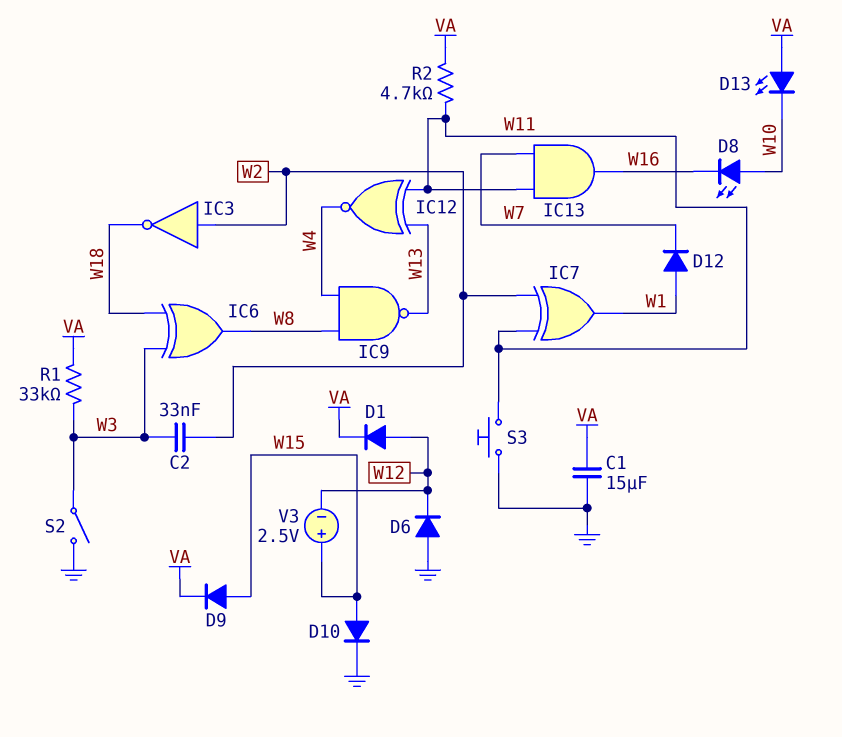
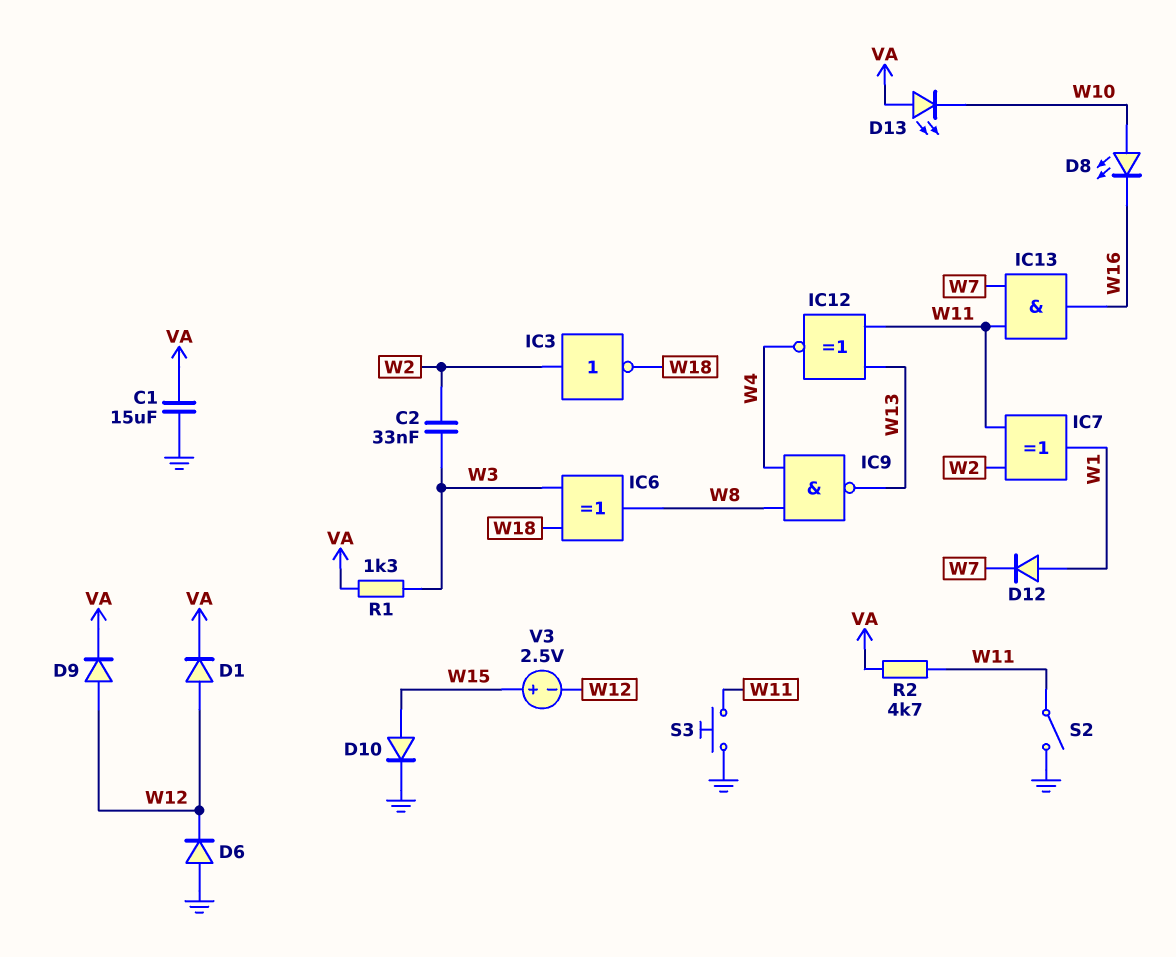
D9: diode (A W15, K VA) -> diode (A W12, K VA)
R1: 33k (VA, W3) -> 1.3k (VA, W3)
S2: switch (GND, W3) -> switch (GND, W11)

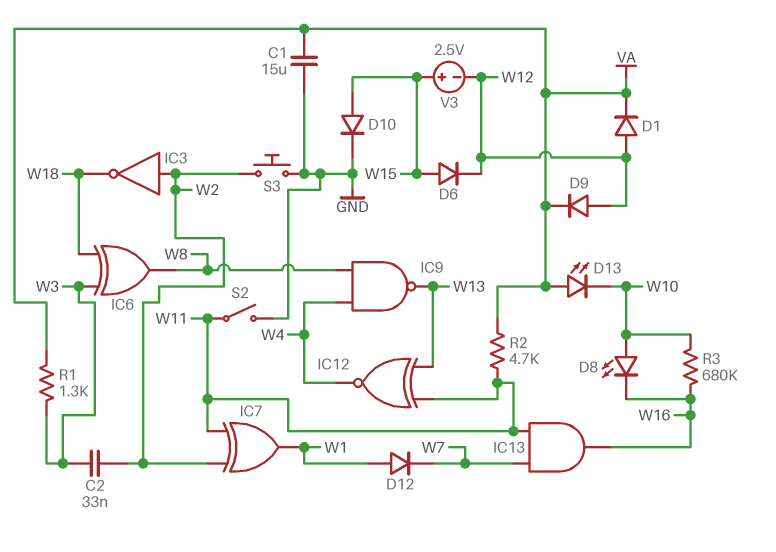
D6: diode (A GND, K W12) -> diode (A W15, K W12)
R3: none -> 680k (W10, W16)
S3: button (GND, W11) -> button (GND, W2)

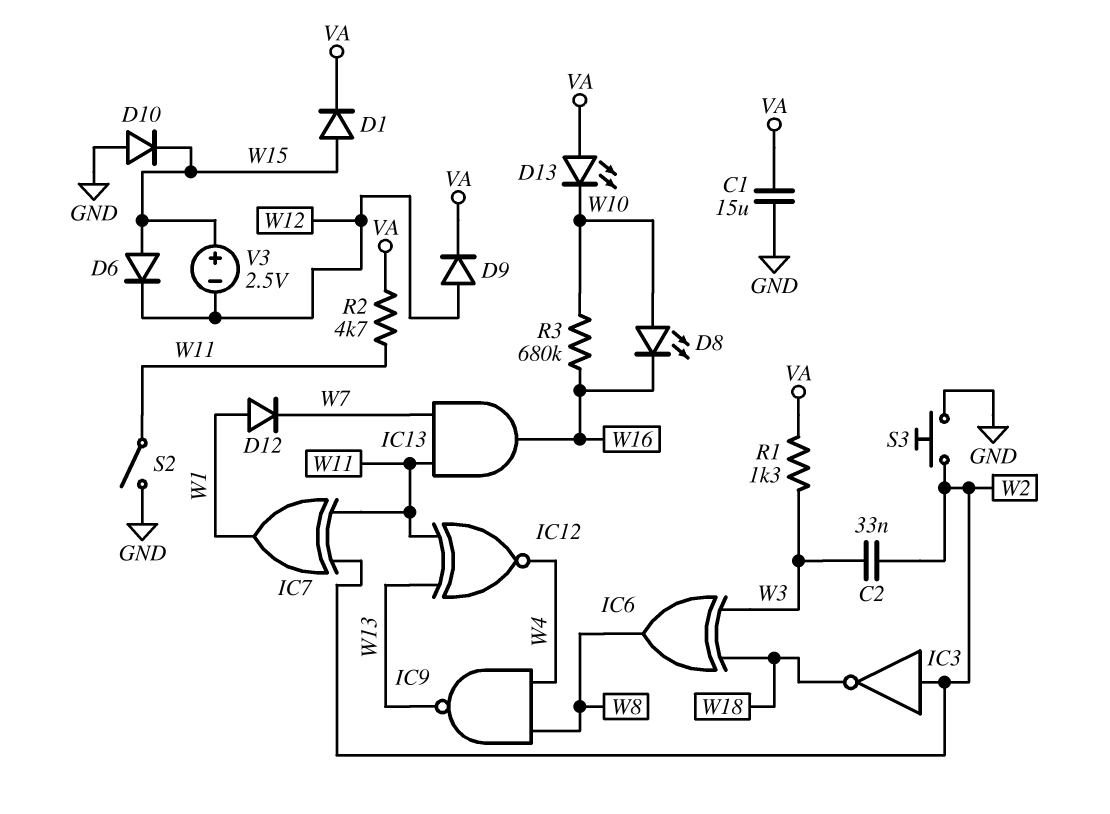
D1: diode (A W12, K VA) -> diode (A W15, K VA)
D10: diode (A W15, K GND) -> diode (A GND, K W15)

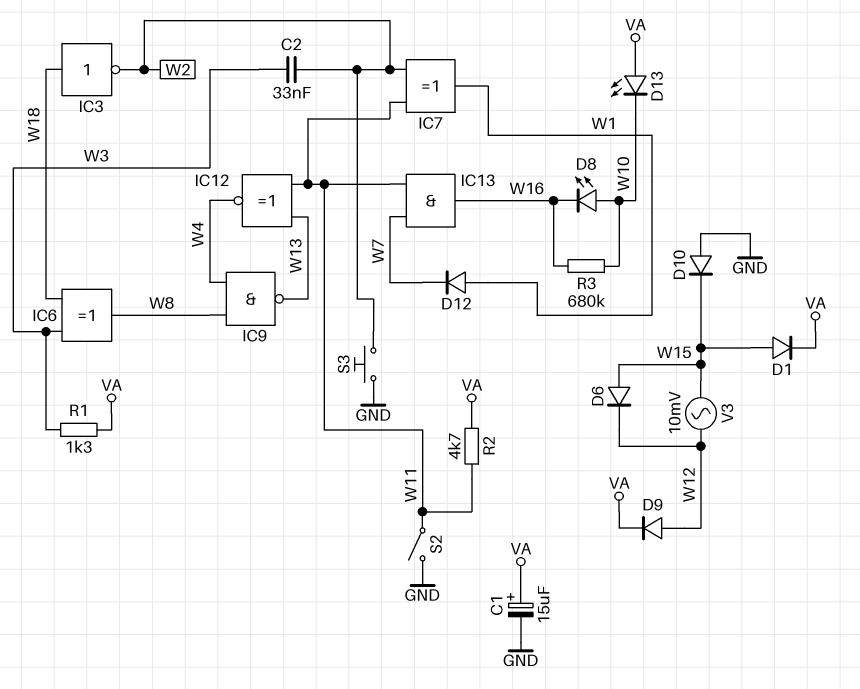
C1: 15uF (GND, VA) -> 15uF (plus VA, minus GND)
IC3: NOT (in W2, out W18) -> NOT (in W18, out W2)
V3: 2.5V (plus W15, minus W12) -> AC 10mV (W12, W15)

